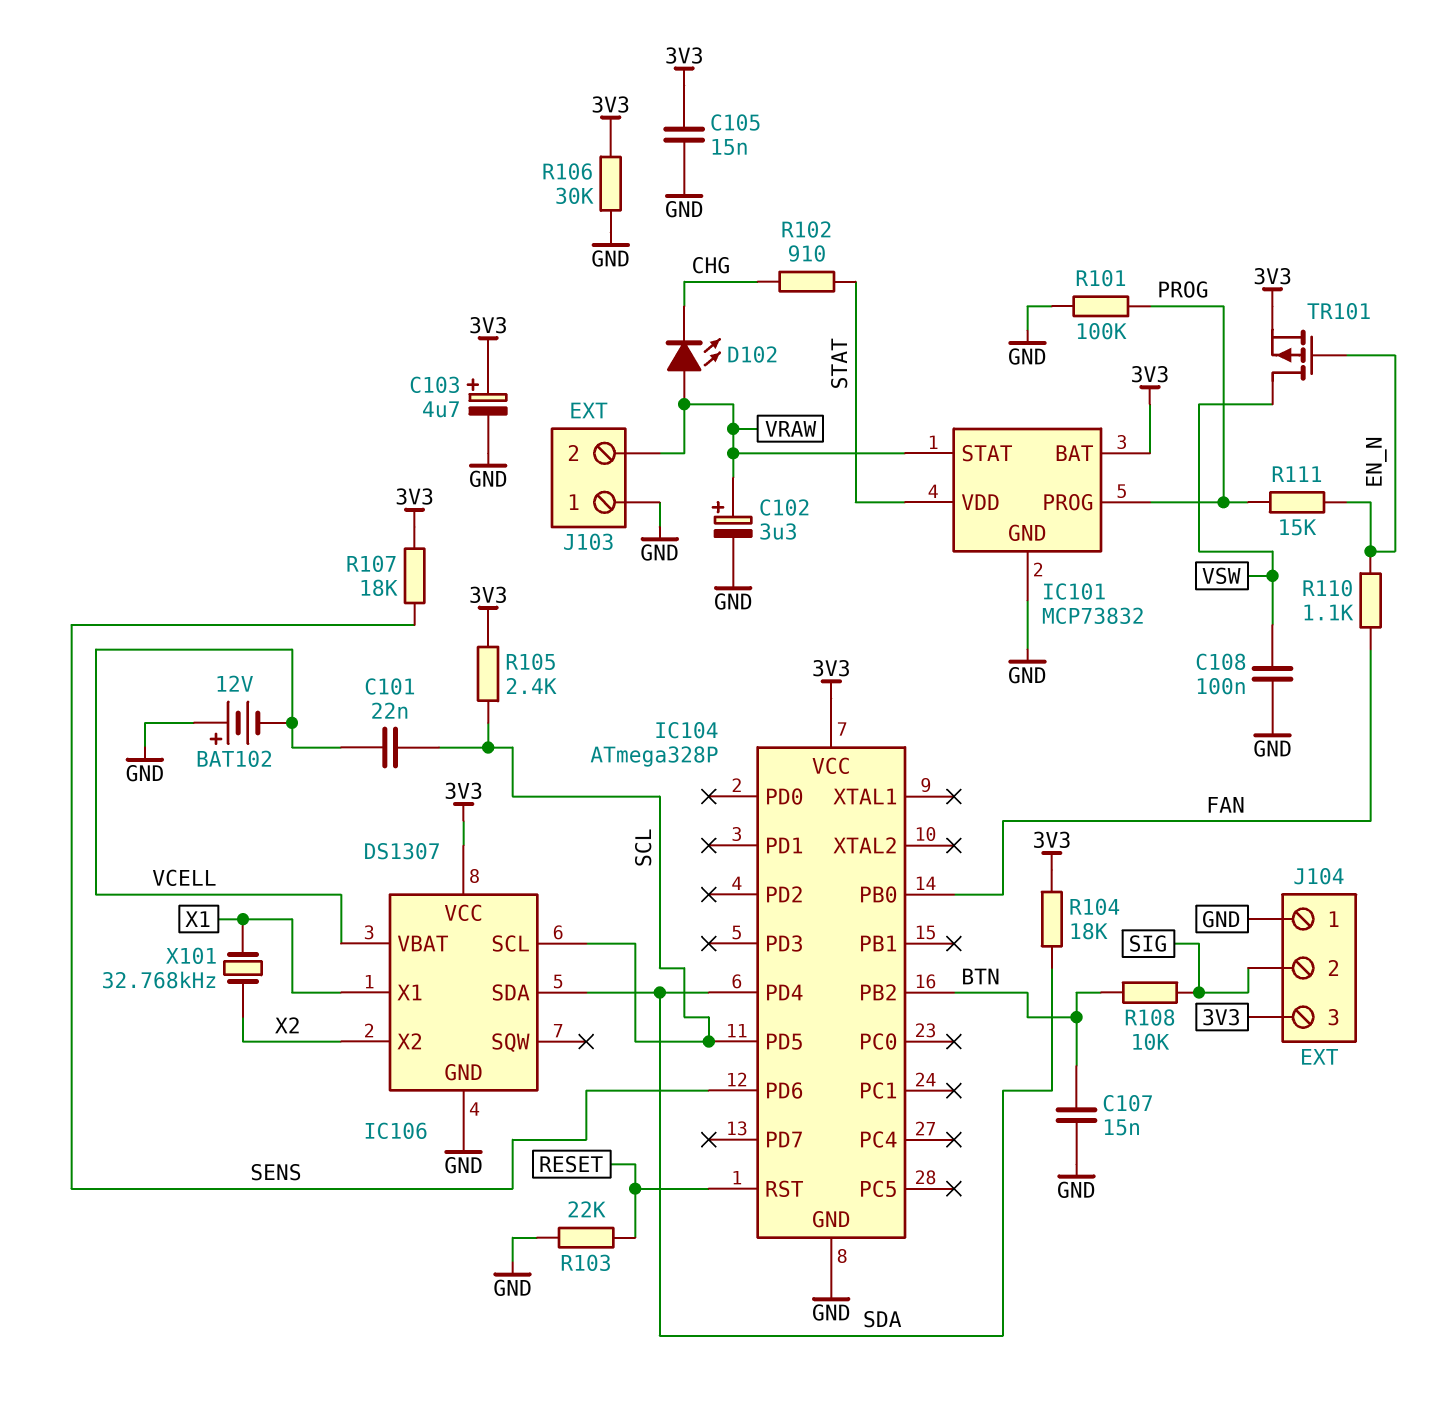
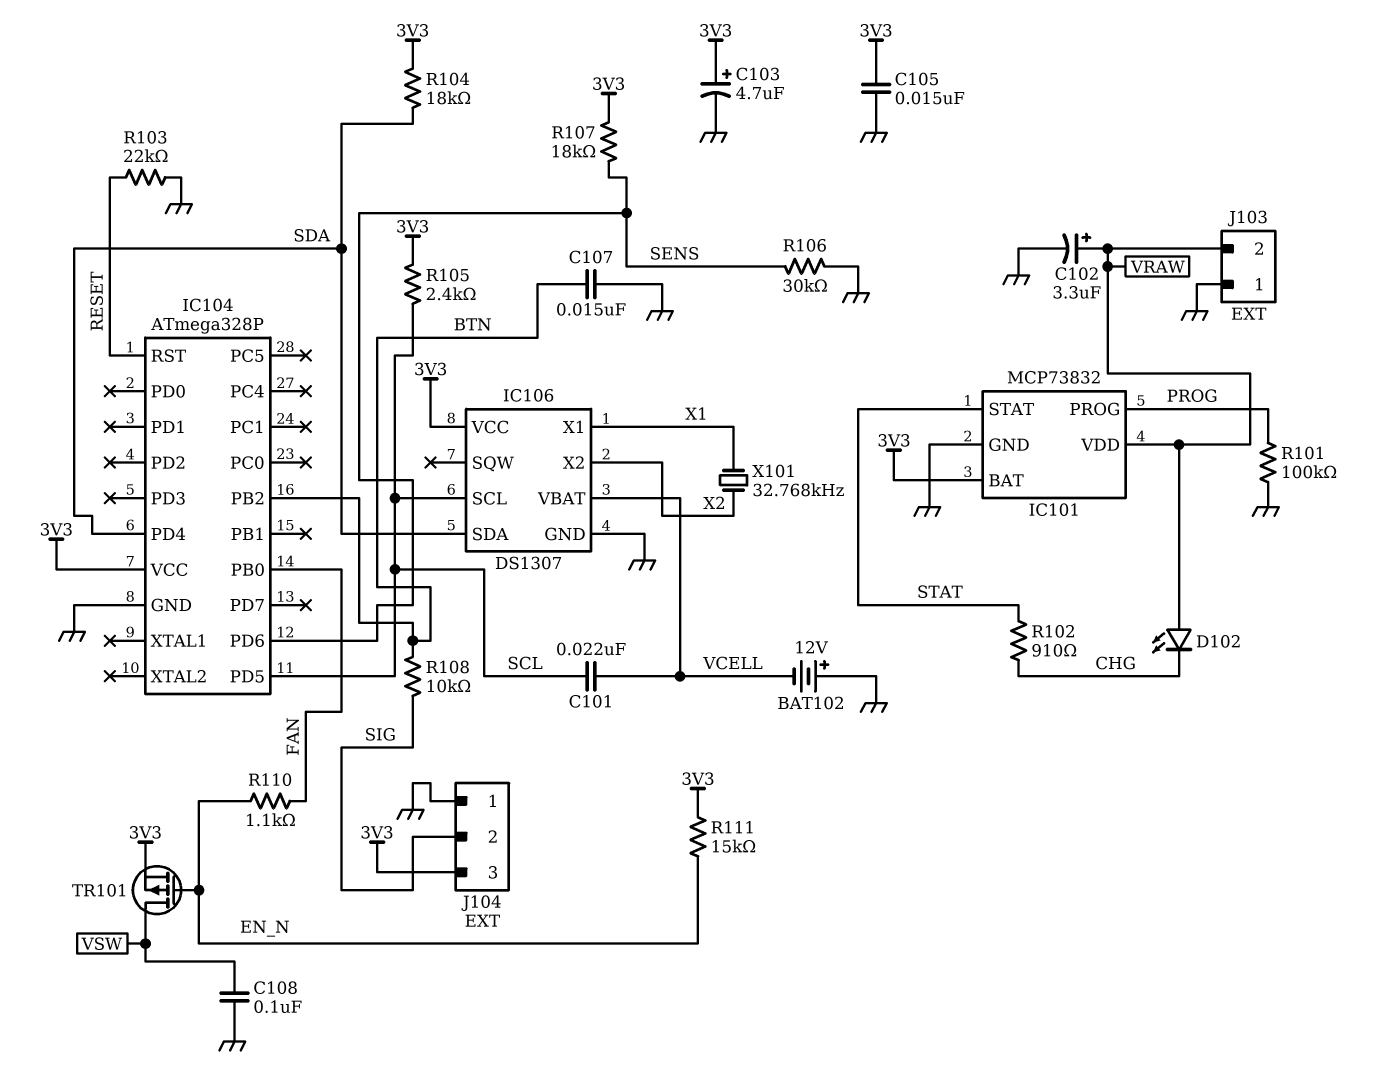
IC101 pin STAT: VRAW -> STAT
IC101 pin VDD: STAT -> VRAW
R106: 30k (3V3, GND) -> 30k (GND, SENS)
R111: 15k (EN_N, PROG) -> 15k (3V3, EN_N)

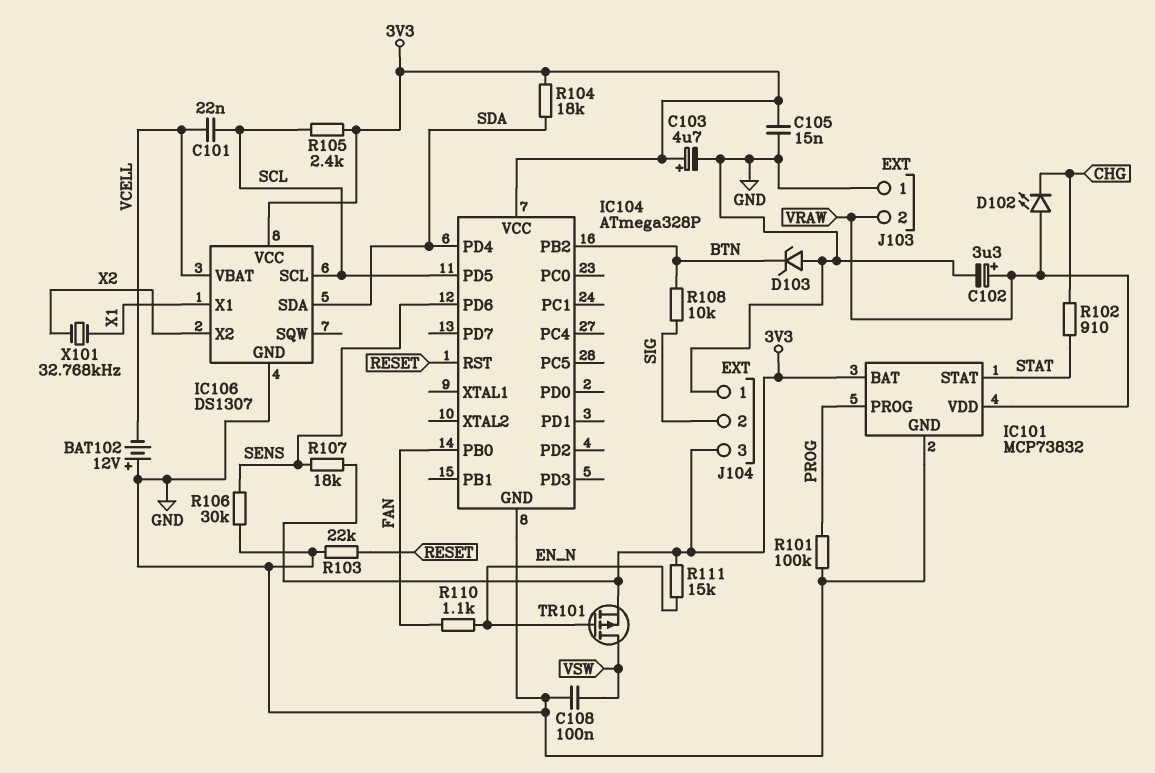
C107: 15nF (BTN, GND) -> none
D103: none -> zener (A GND, K BTN)

